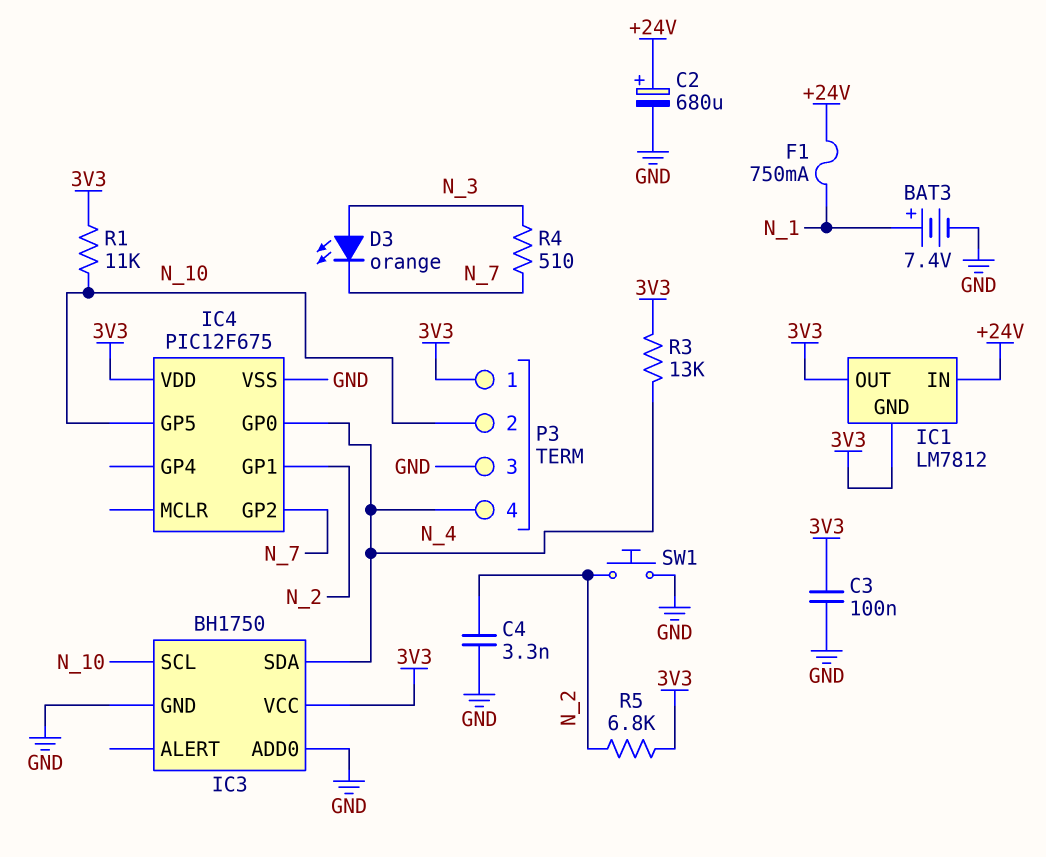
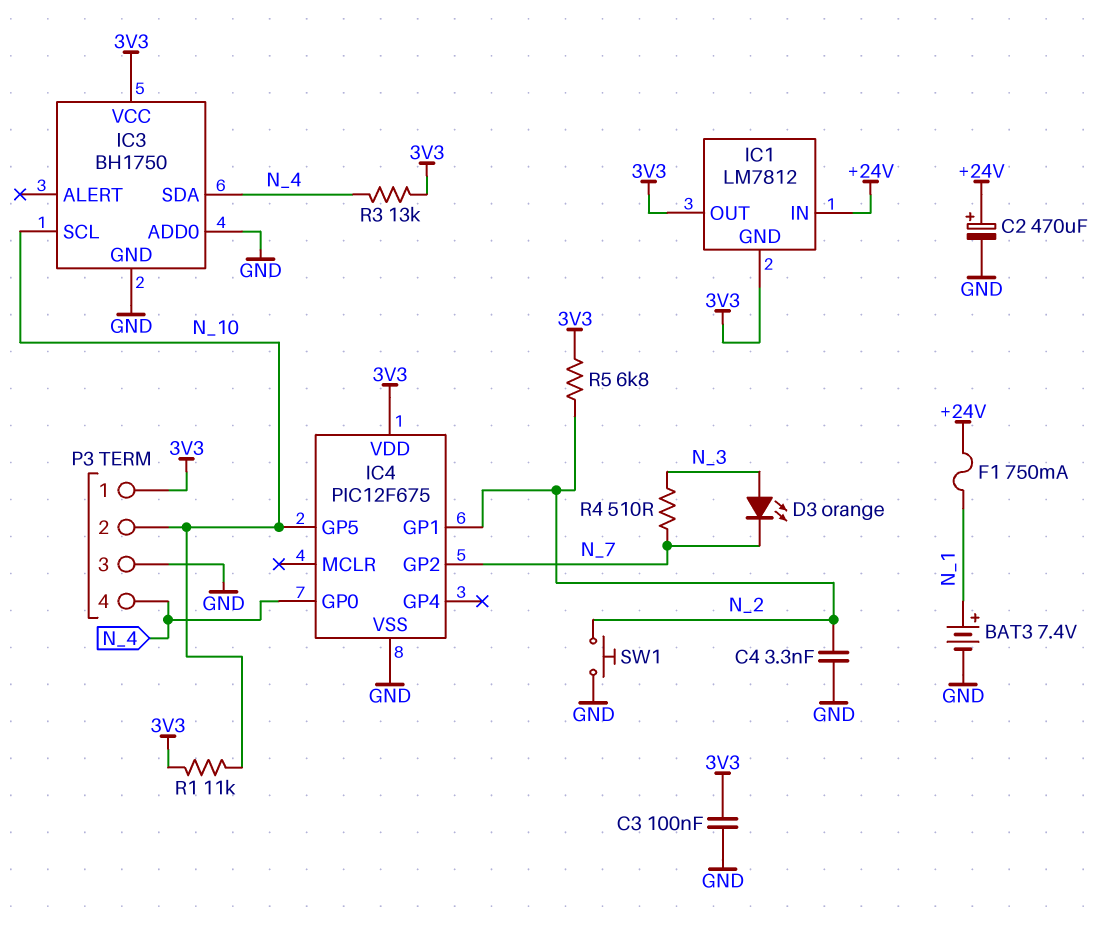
C2: 680uF (plus +24V, minus GND) -> 470uF (plus +24V, minus GND)

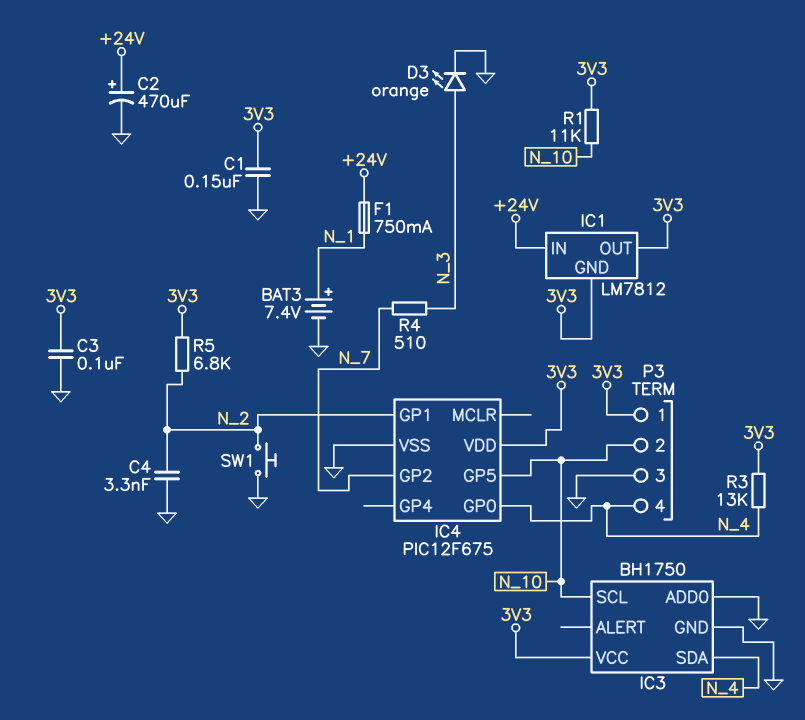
C1: none -> 150nF (3V3, GND)
D3: LED orange (A N_3, K N_7) -> LED orange (A N_3, K GND)

